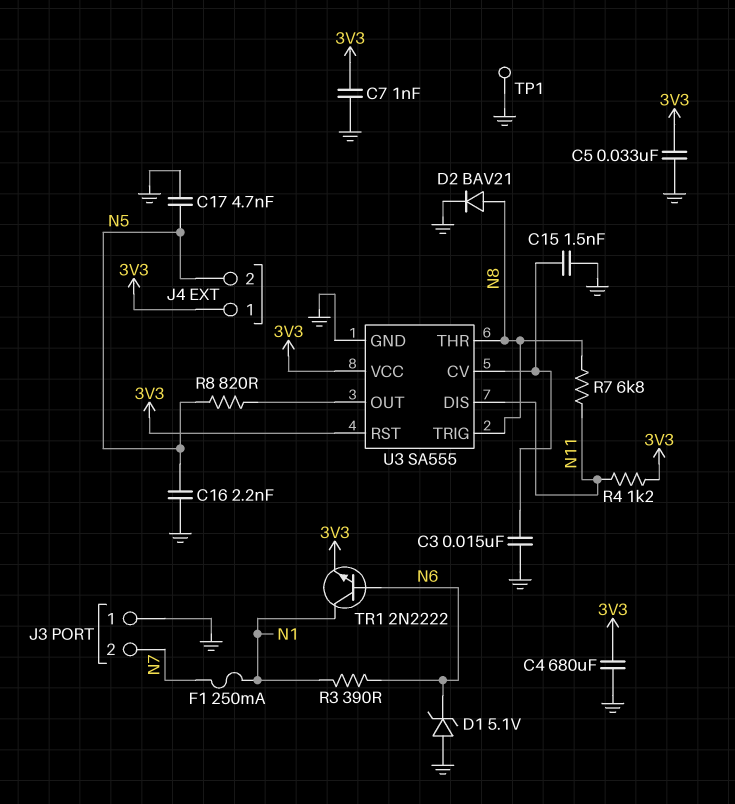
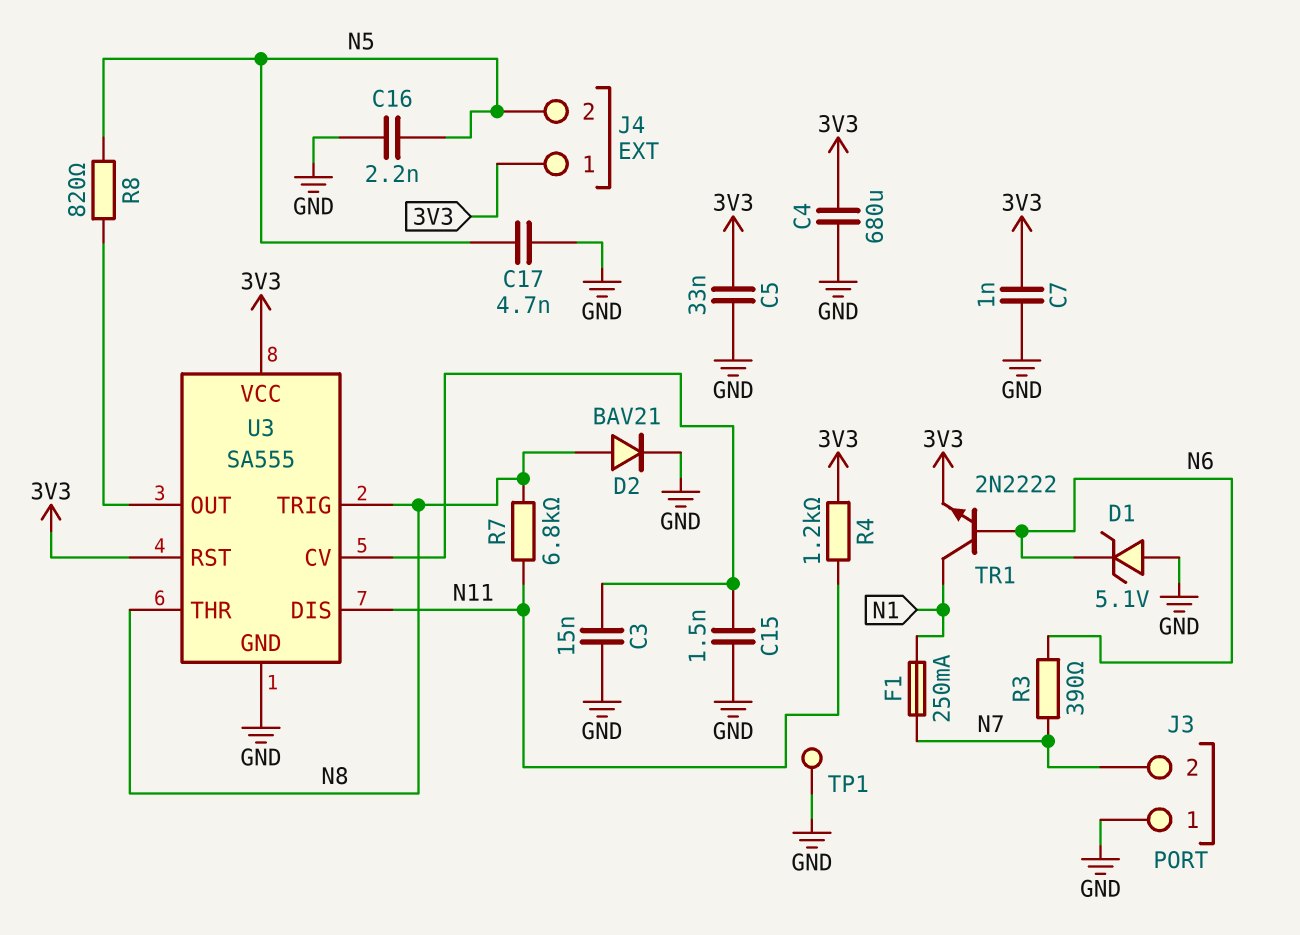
R3: 390 (N1, N6) -> 390 (N6, N7)

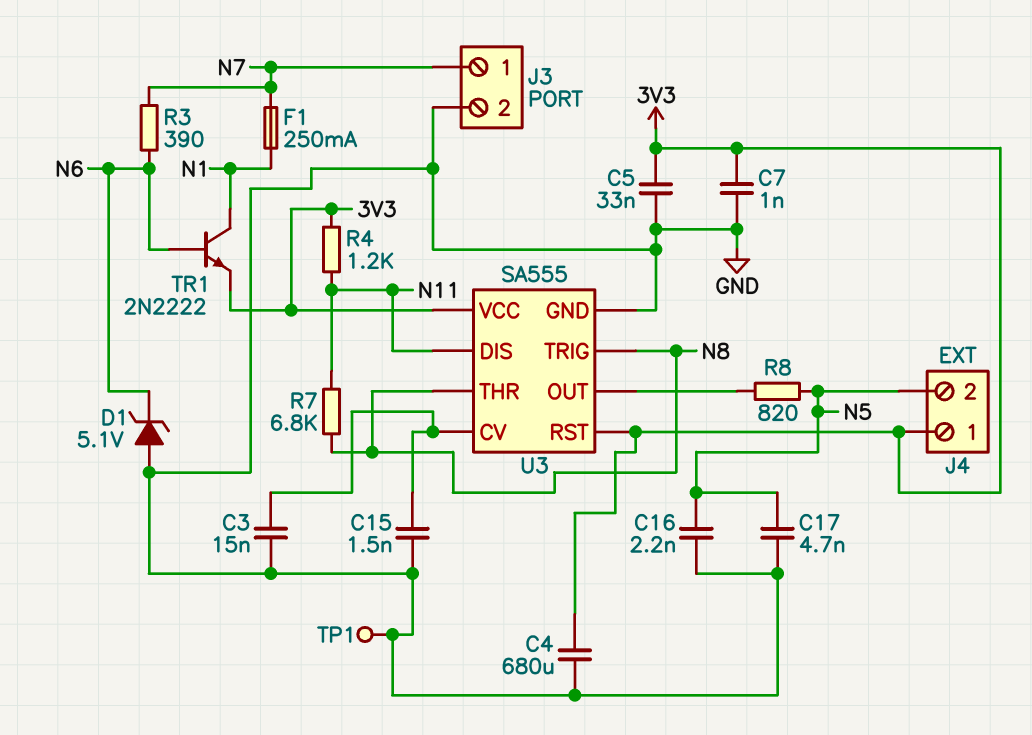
D2: diode BAV21 (A N8, K GND) -> none
J3 pin 1: GND -> N7
J3 pin 2: N7 -> GND

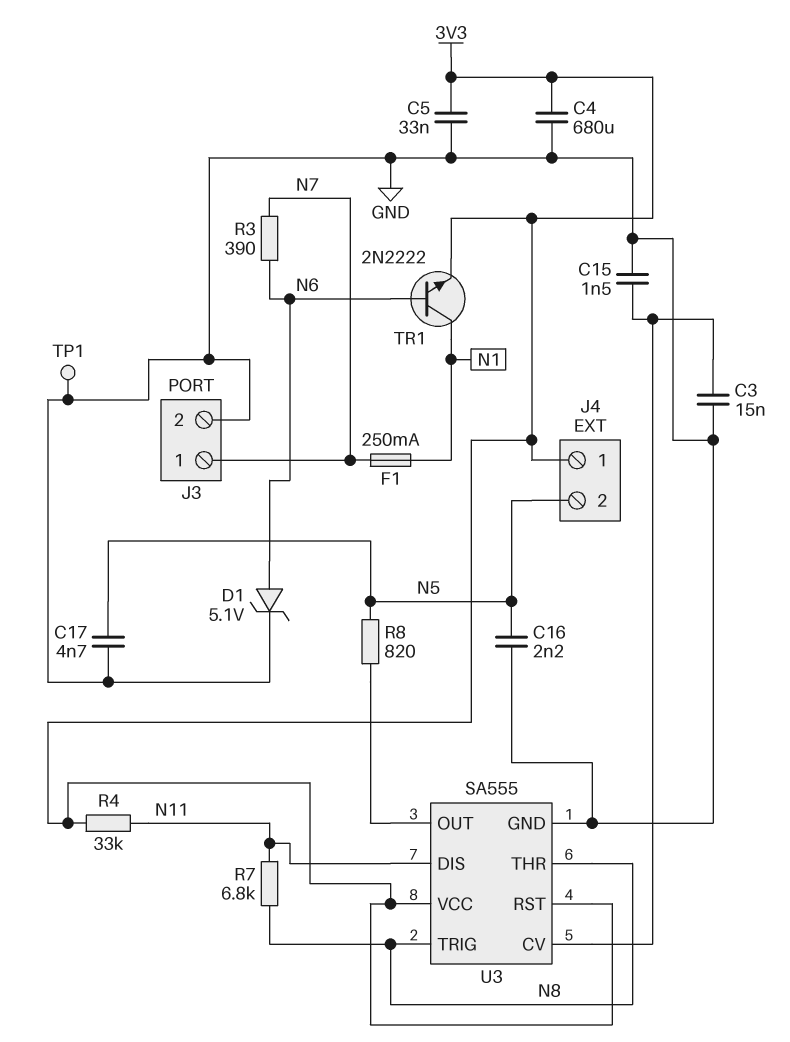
C7: 1nF (3V3, GND) -> none
D1: zener 5.1V (A GND, K N6) -> zener 5.1V (A N6, K GND)
R4: 1.2k (3V3, N11) -> 33k (3V3, N11)

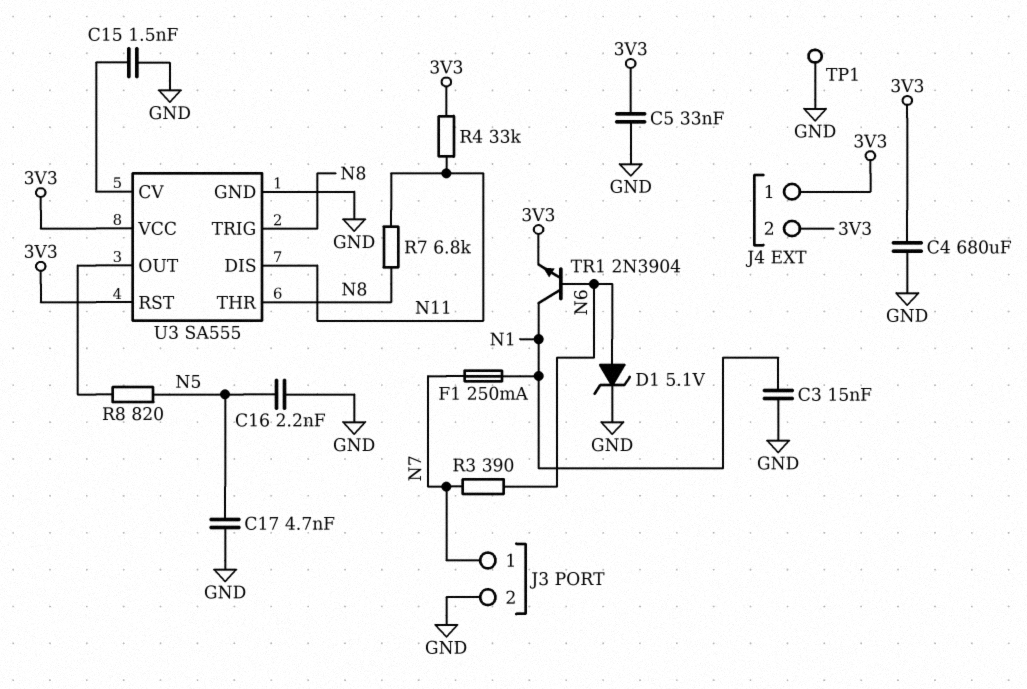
C3: 15nF (GND, U3/CV) -> 15nF (GND, N1)
J4 pin 2: N5 -> 3V3
TR1: NPN 2N2222 (B N6, C N1, E 3V3) -> NPN 2N3904 (B N6, C N1, E 3V3)

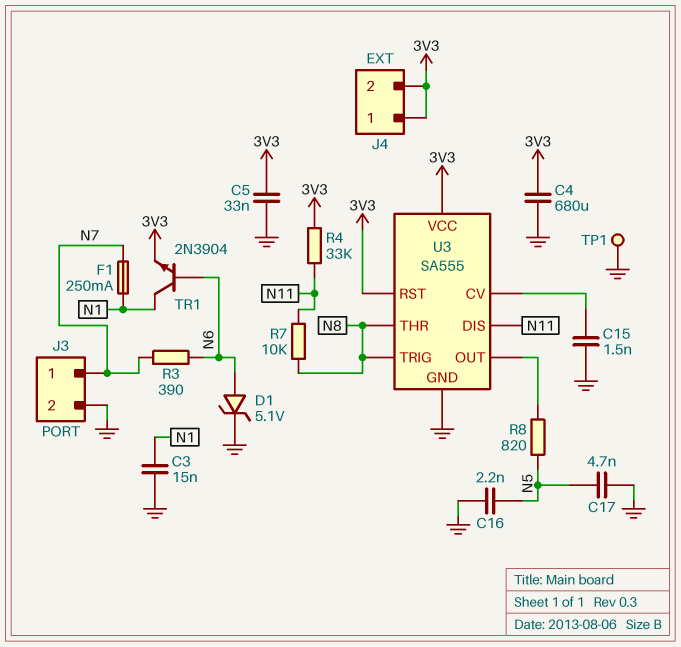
R7: 6.8k (N8, N11) -> 10k (N8, N11)

